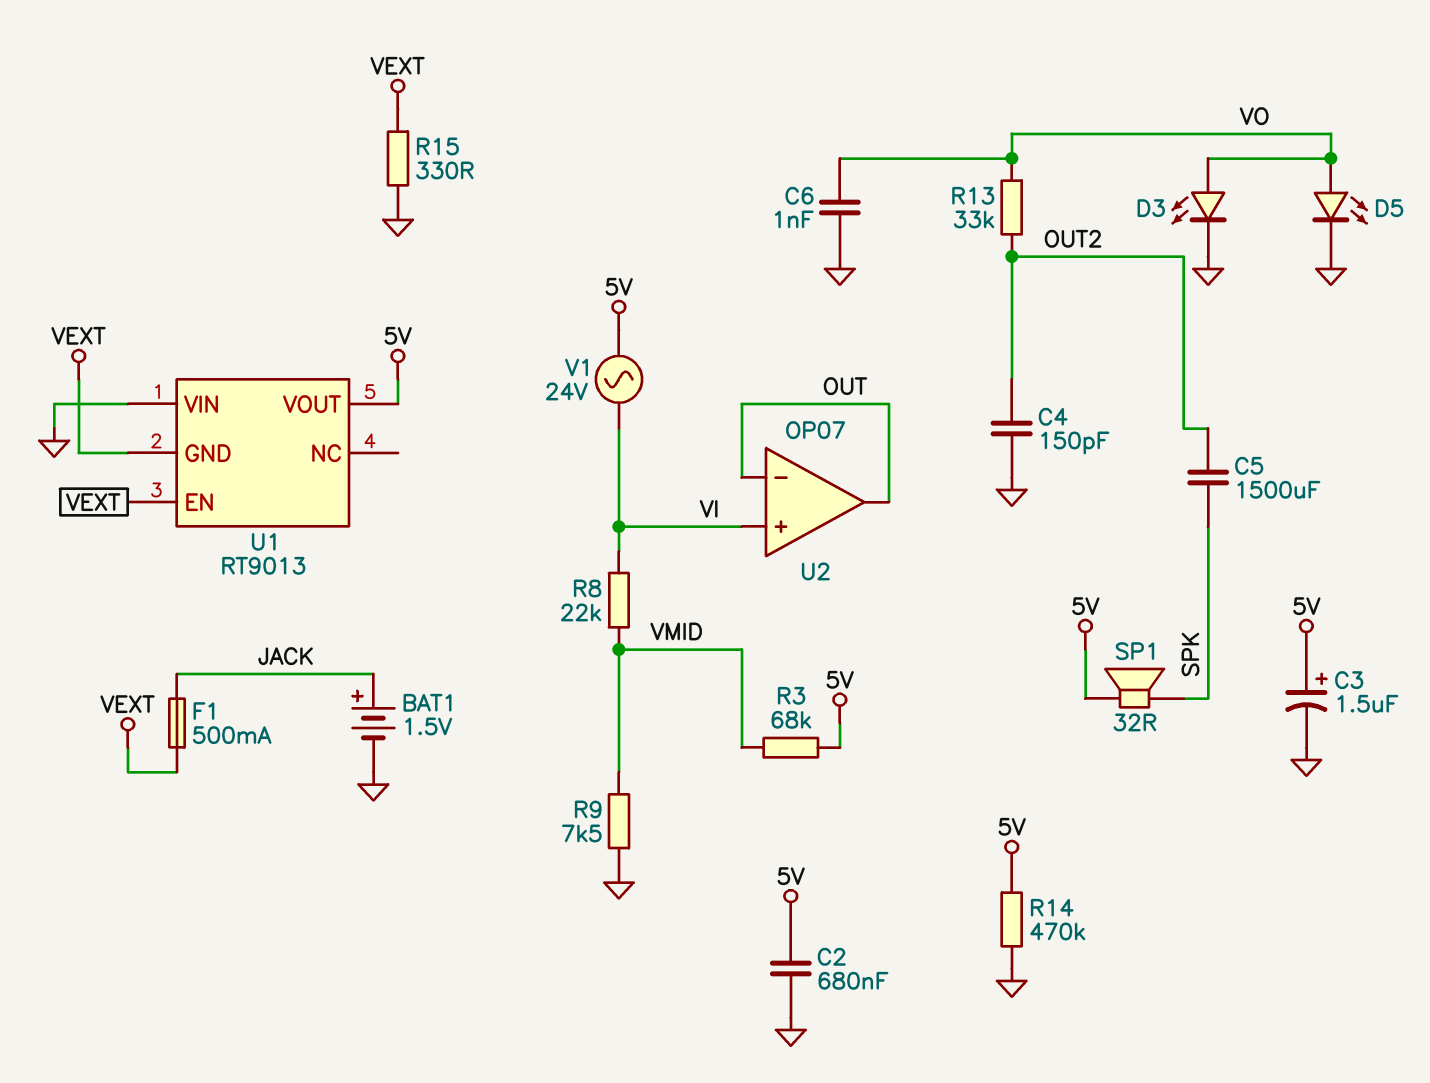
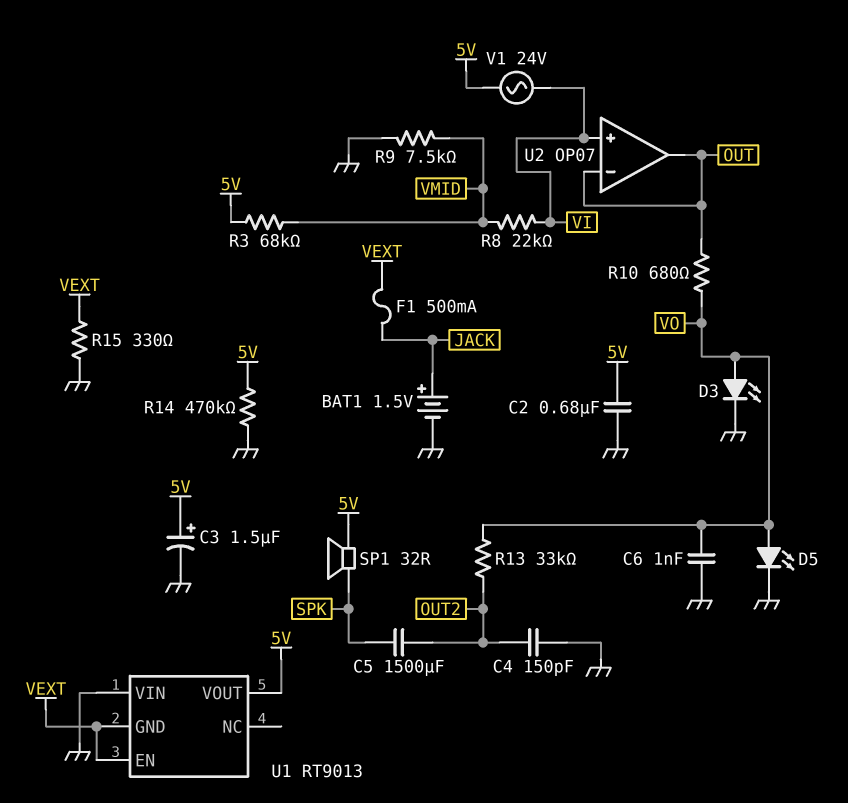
R10: none -> 680 (OUT, VO)

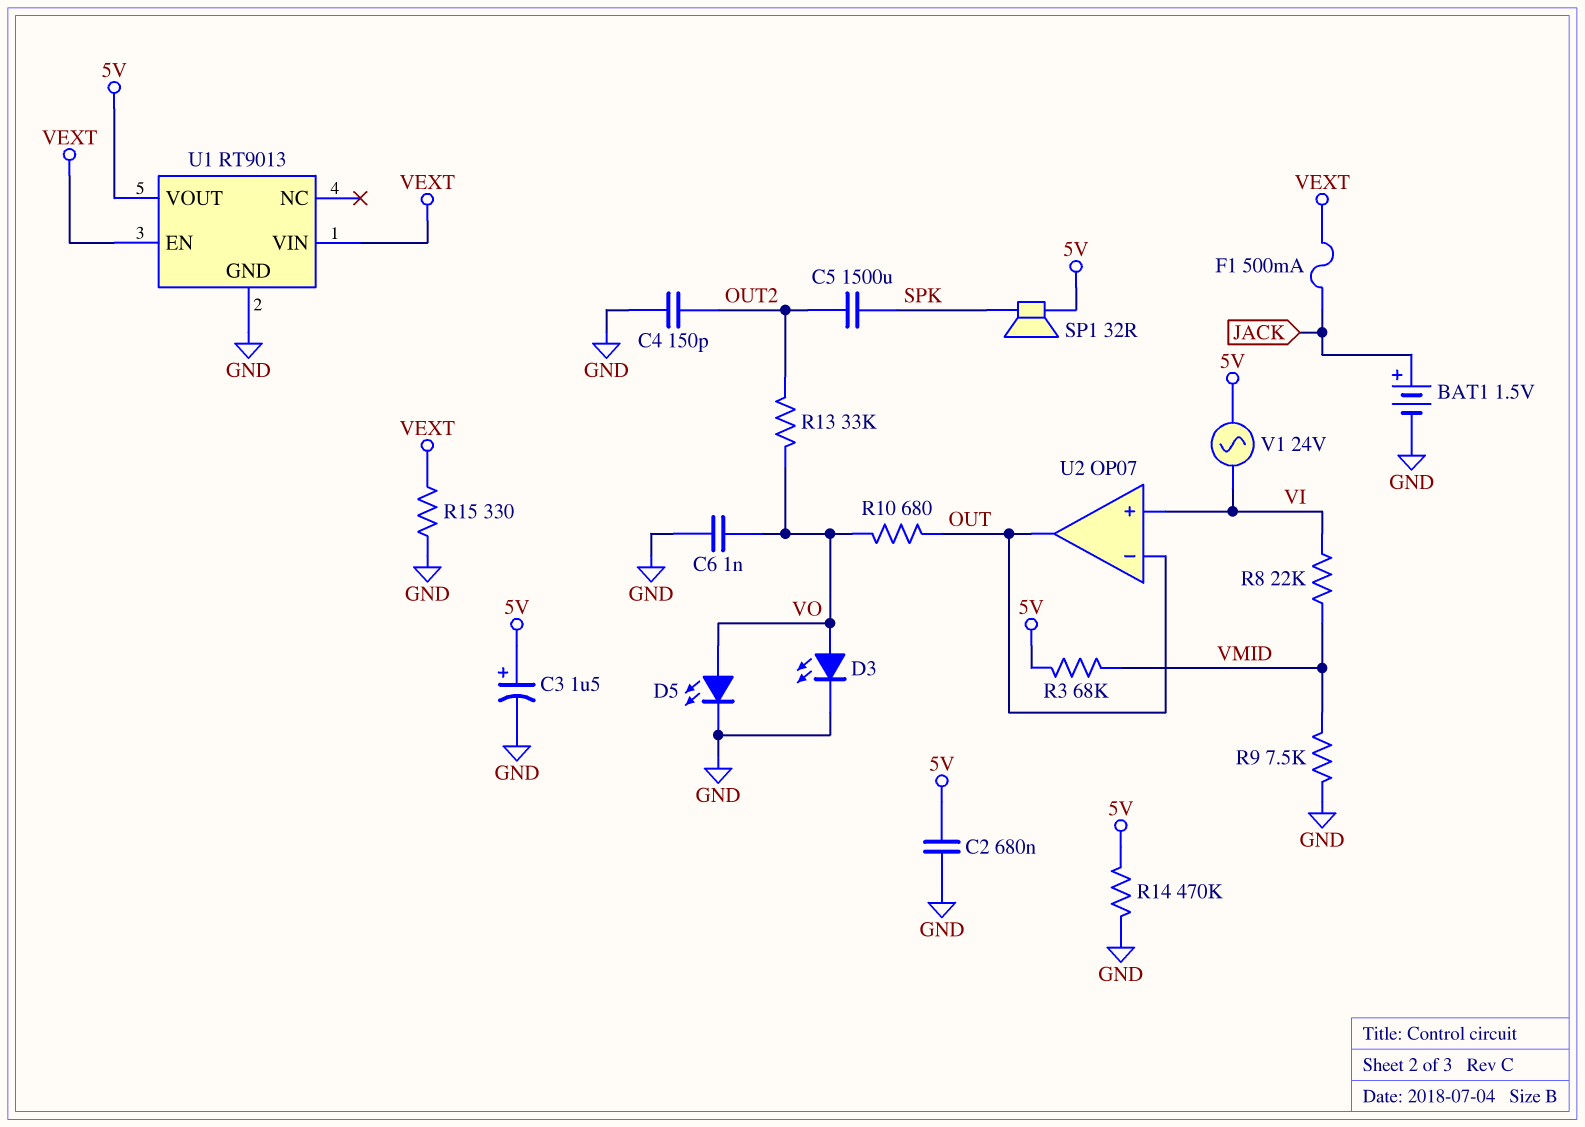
U1 pin GND: VEXT -> GND
U1 pin VIN: GND -> VEXT

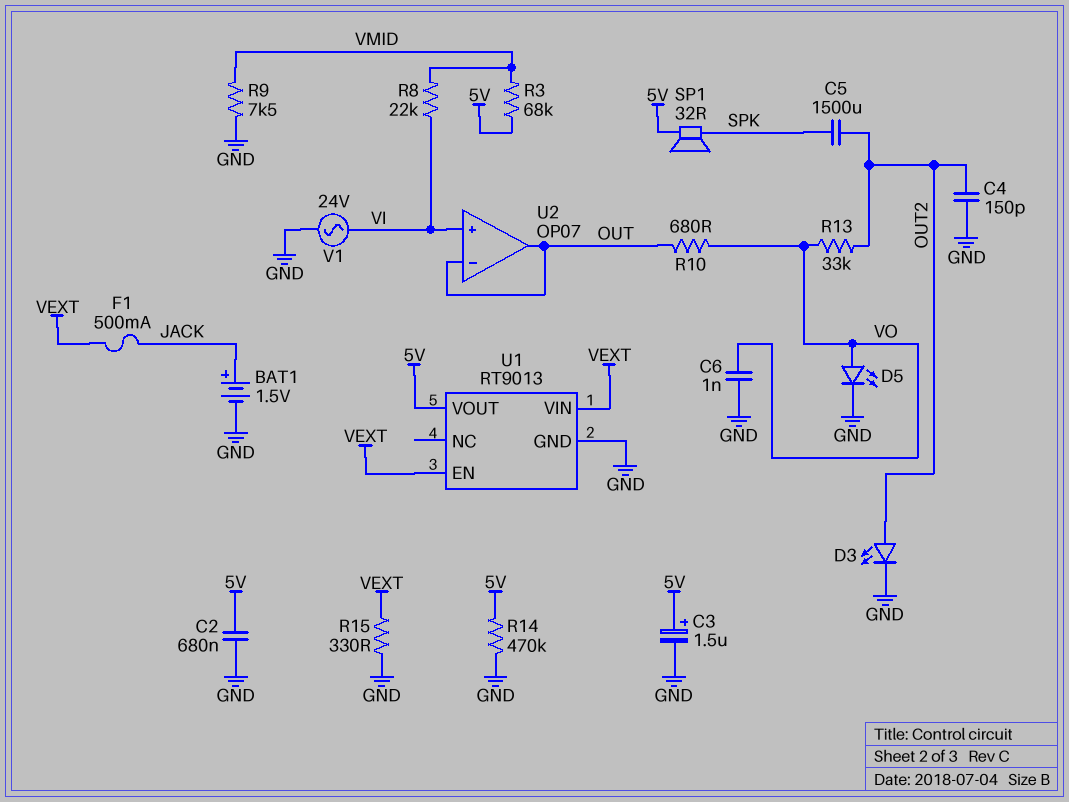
D3: LED (A VO, K GND) -> LED (A OUT2, K GND)
V1: AC 24V (5V, VI) -> AC 24V (GND, VI)

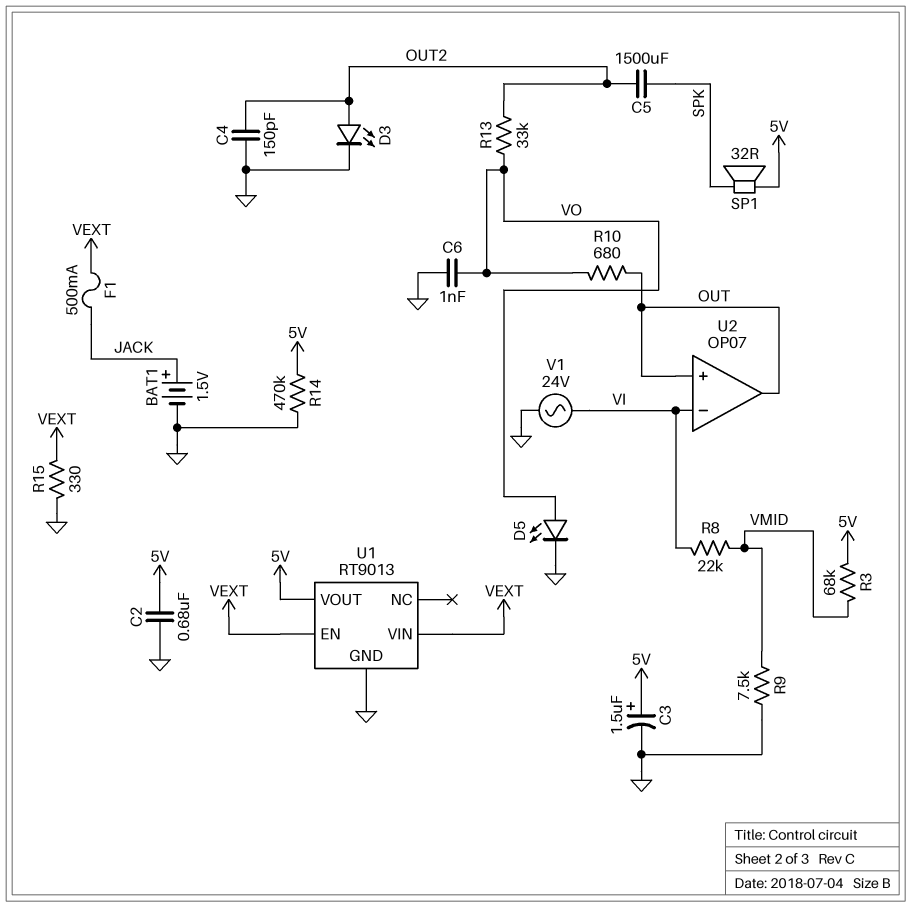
U2 pin in+: VI -> OUT
U2 pin in-: OUT -> VI

